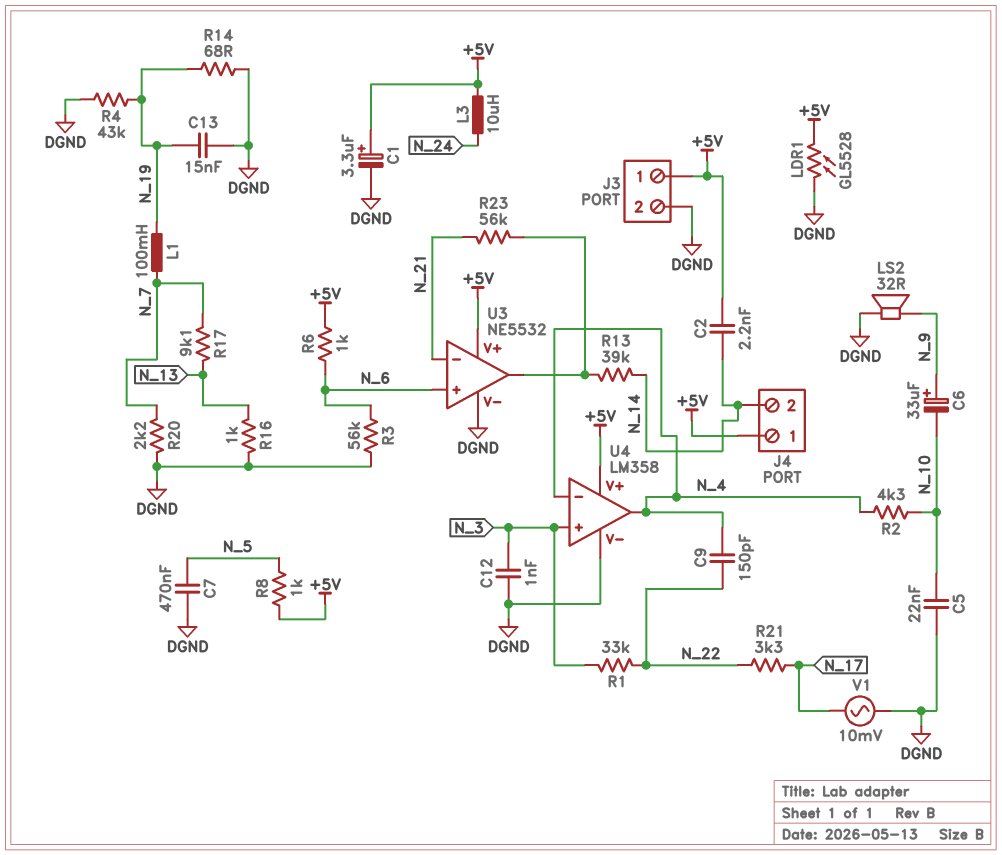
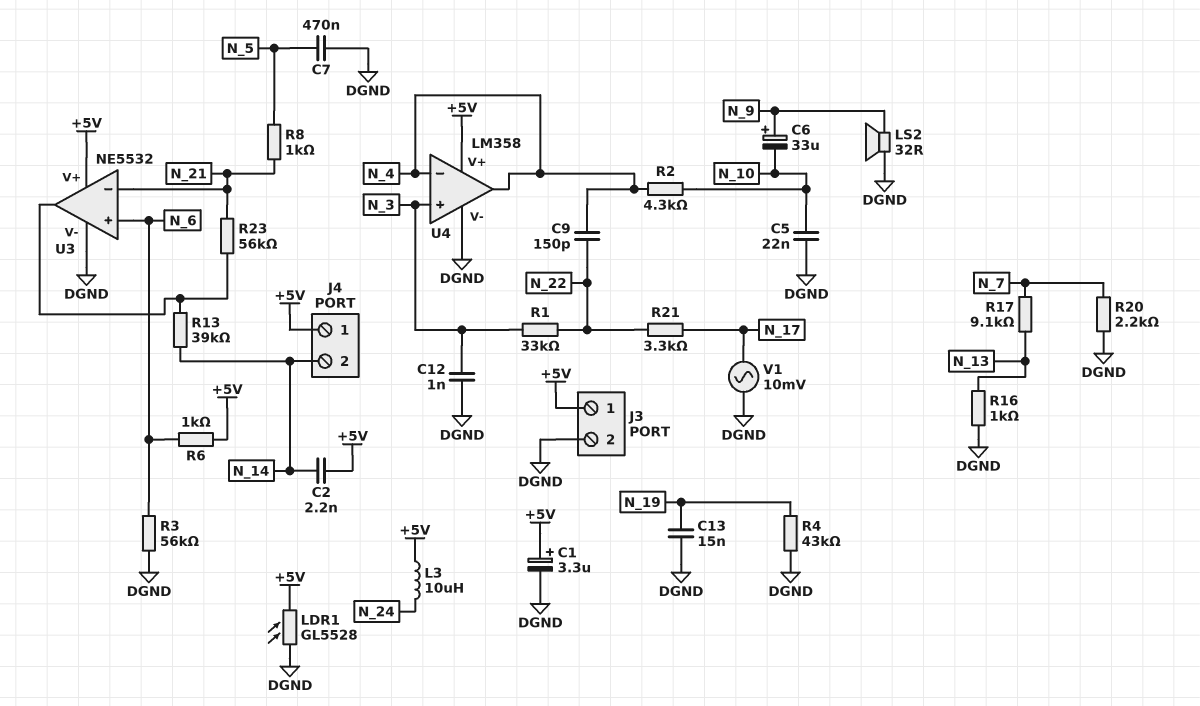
L1: 100mH (N_7, N_19) -> none
R8: 1k (+5V, N_5) -> 1k (N_5, N_21)
R14: 68 (DGND, N_19) -> none

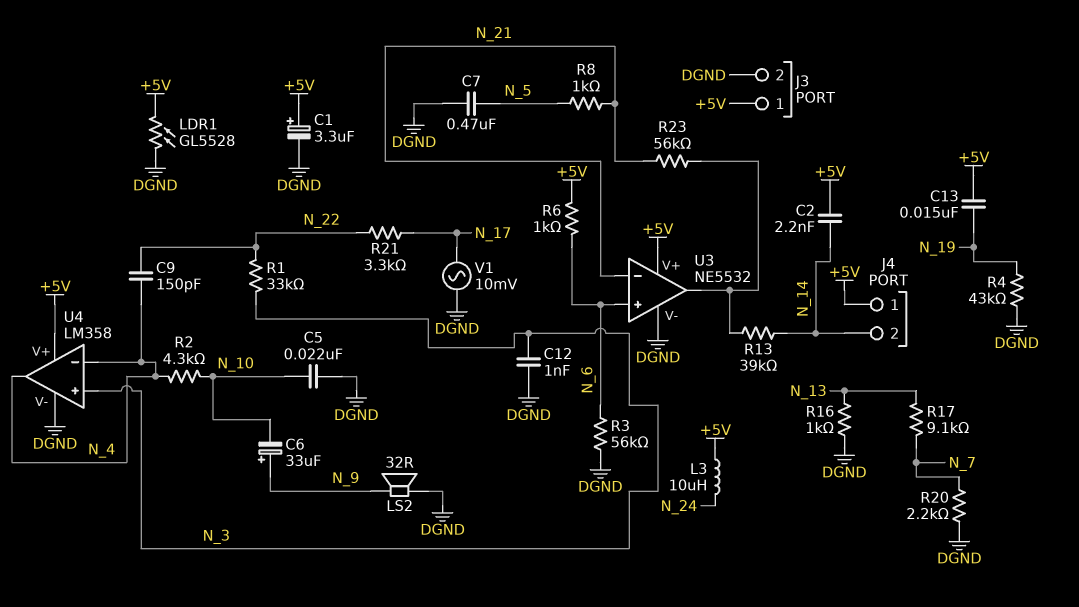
C13: 15nF (DGND, N_19) -> 15nF (+5V, N_19)

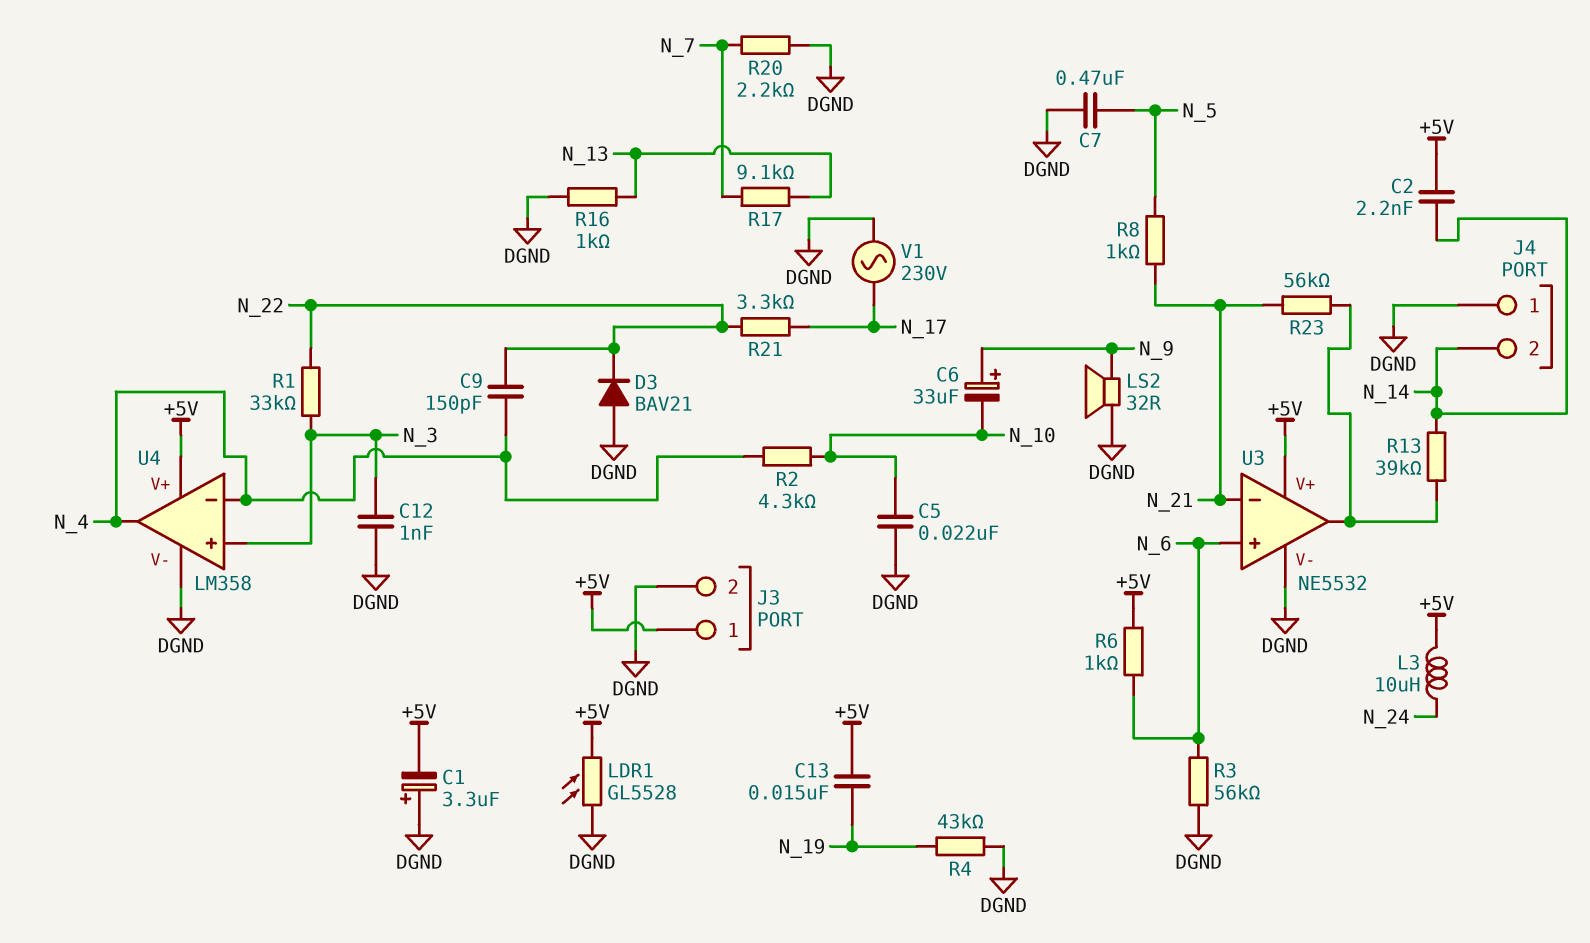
C1: 3.3uF (plus +5V, minus DGND) -> 3.3uF (plus DGND, minus +5V)
D3: none -> diode BAV21 (A DGND, K N_22)
J4 pin 1: +5V -> DGND
V1: AC 10mV (DGND, N_17) -> AC 230V (DGND, N_17)

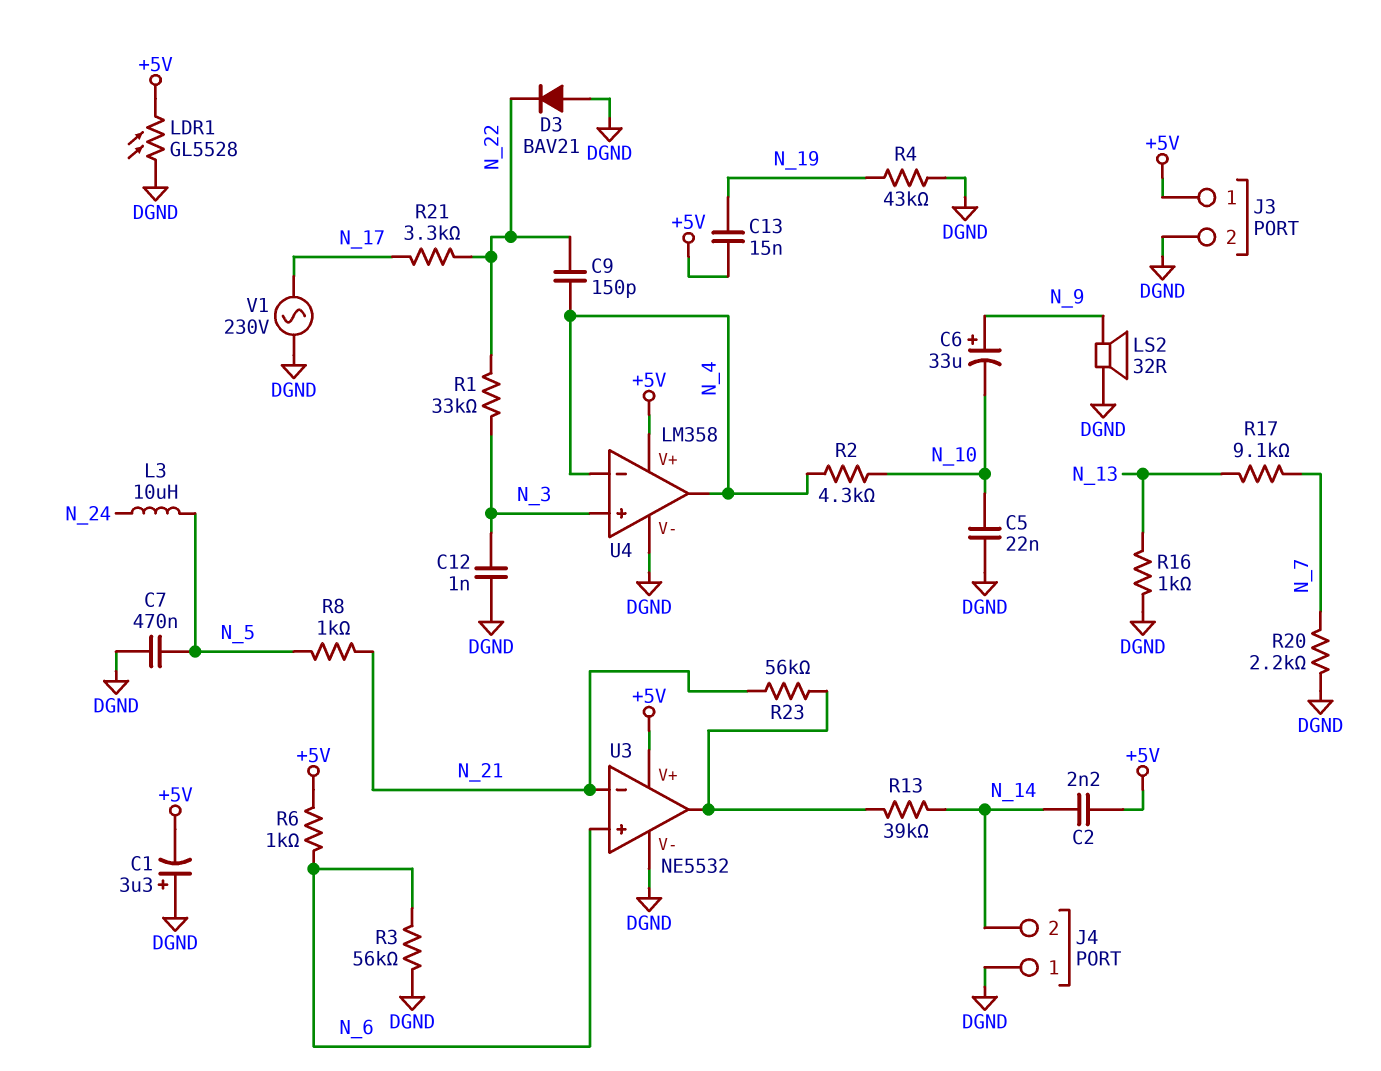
L3: 10uH (+5V, N_24) -> 10uH (N_5, N_24)

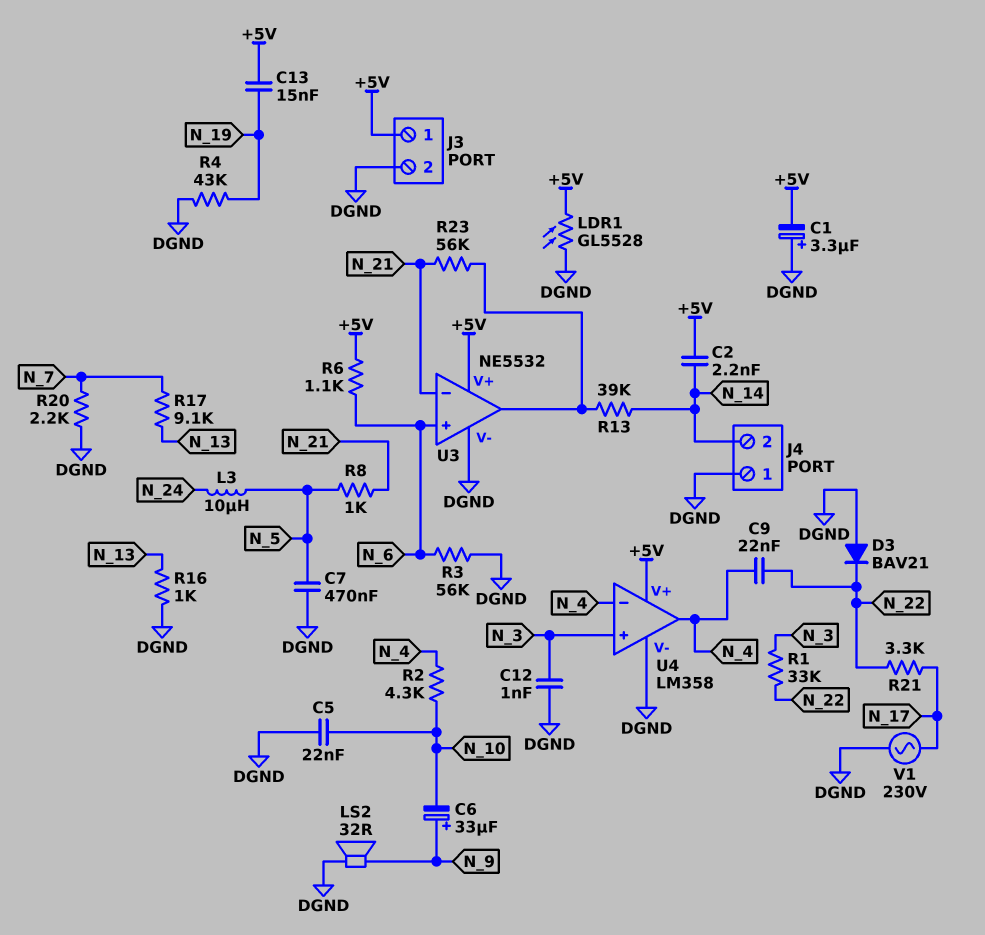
C9: 150pF (N_4, N_22) -> 22nF (N_4, N_22)
R6: 1k (+5V, N_6) -> 1.1k (+5V, N_6)

